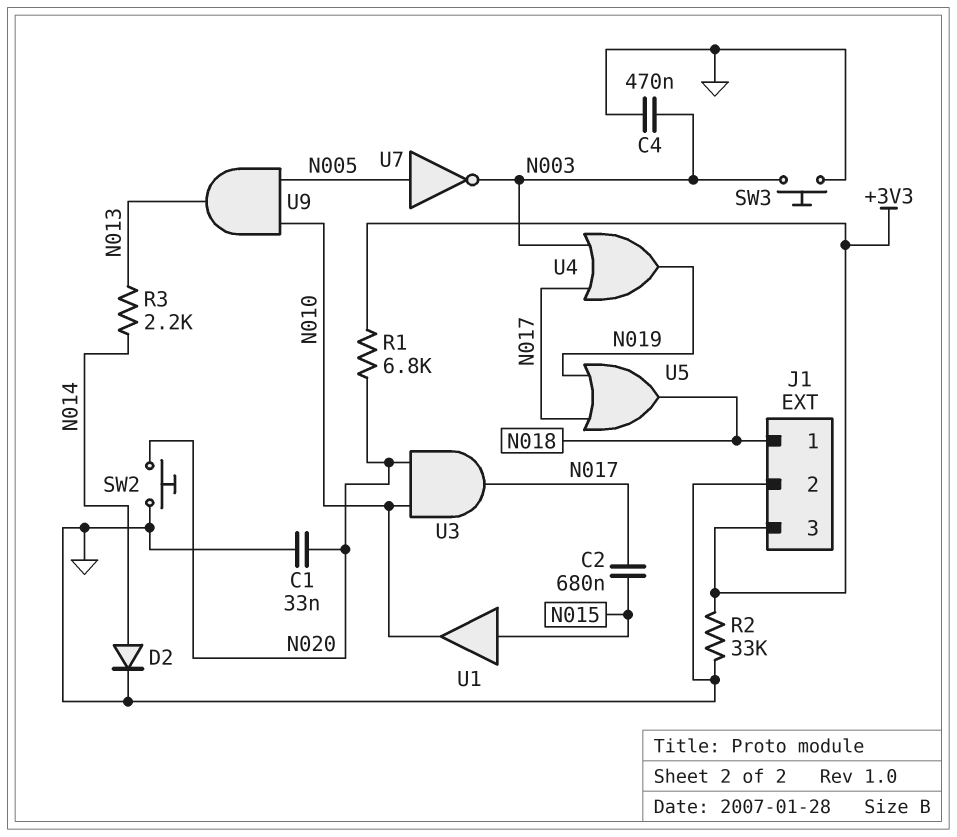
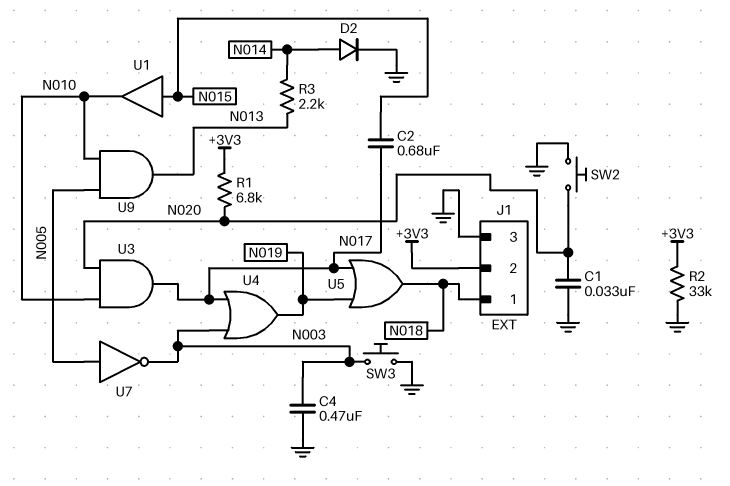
J1 pin 2: GND -> +3V3
J1 pin 3: +3V3 -> GND

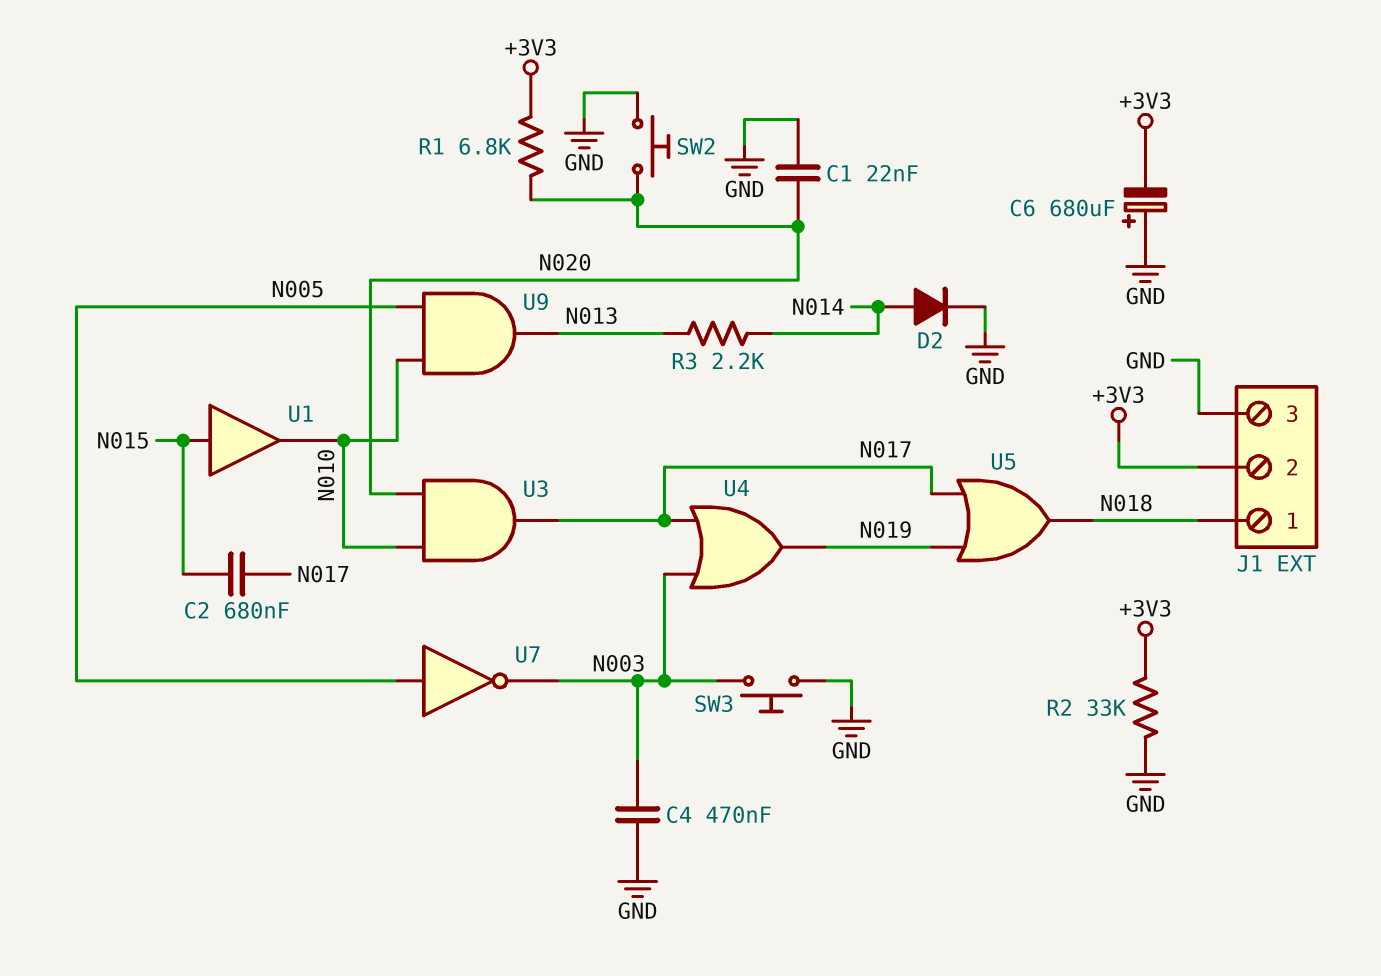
C1: 33nF (GND, N020) -> 22nF (GND, N020)
C6: none -> 680uF (plus GND, minus +3V3)

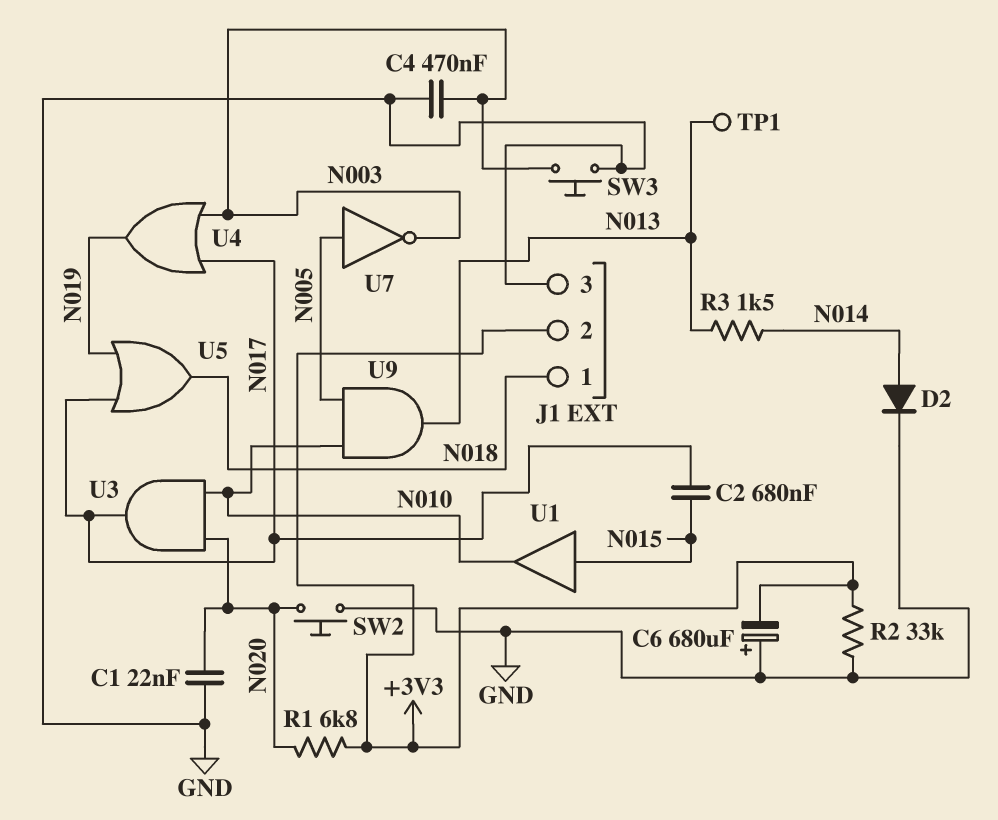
R3: 2.2k (N013, N014) -> 1.5k (N013, N014)
TP1: none -> test point (N013)

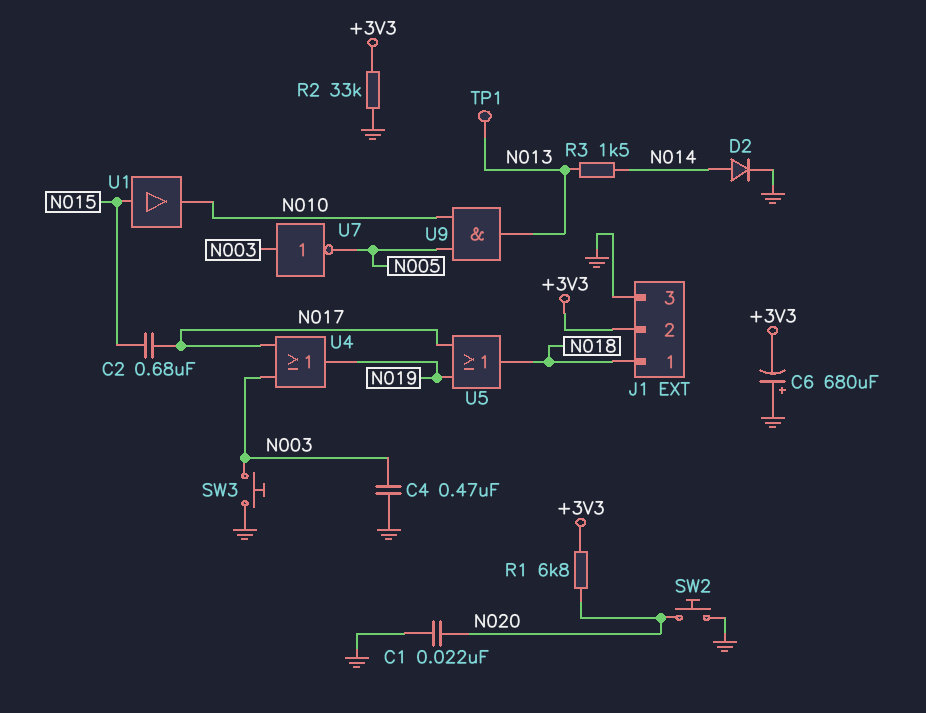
U3: AND (in N010, in N020, out N017) -> none
U7: NOT (in N005, out N003) -> NOT (in N003, out N005)

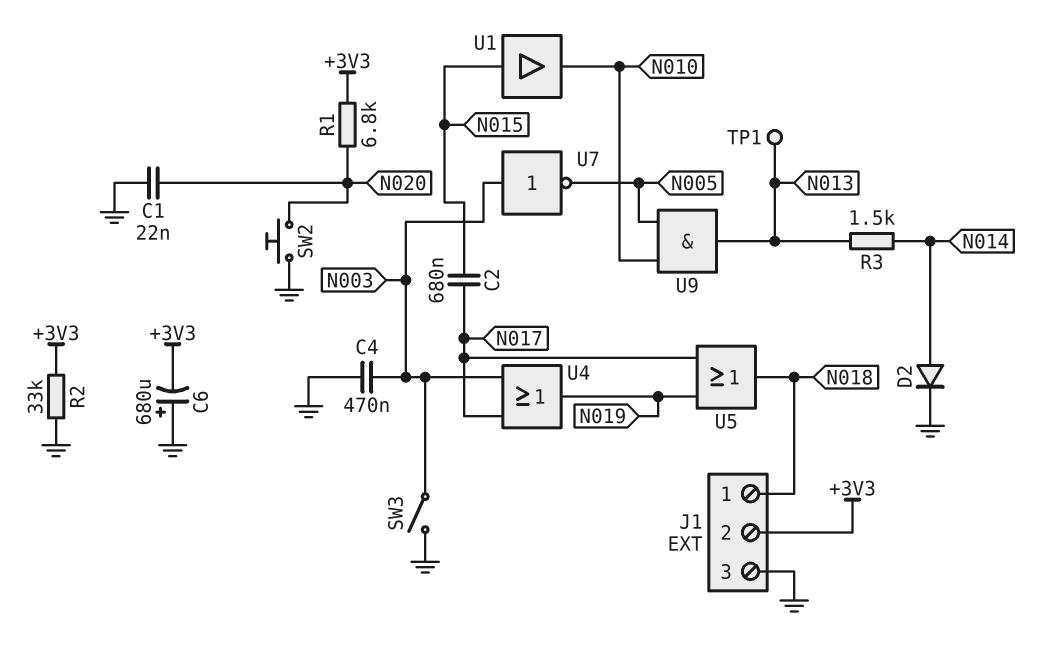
SW3: button (GND, N003) -> switch (GND, N003)

